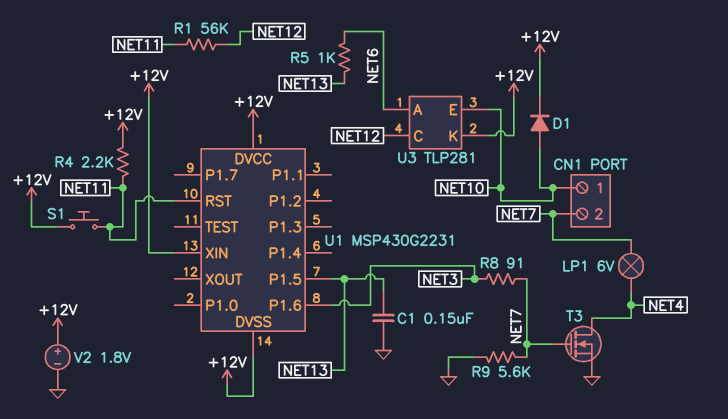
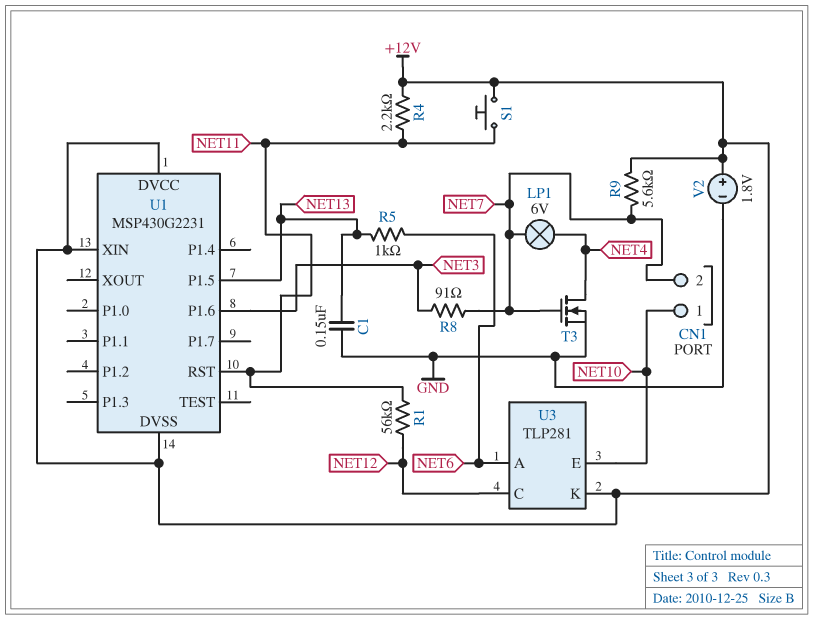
D1: diode (A NET10, K +12V) -> none
R9: 5.6k (GND, NET7) -> 5.6k (+12V, NET7)

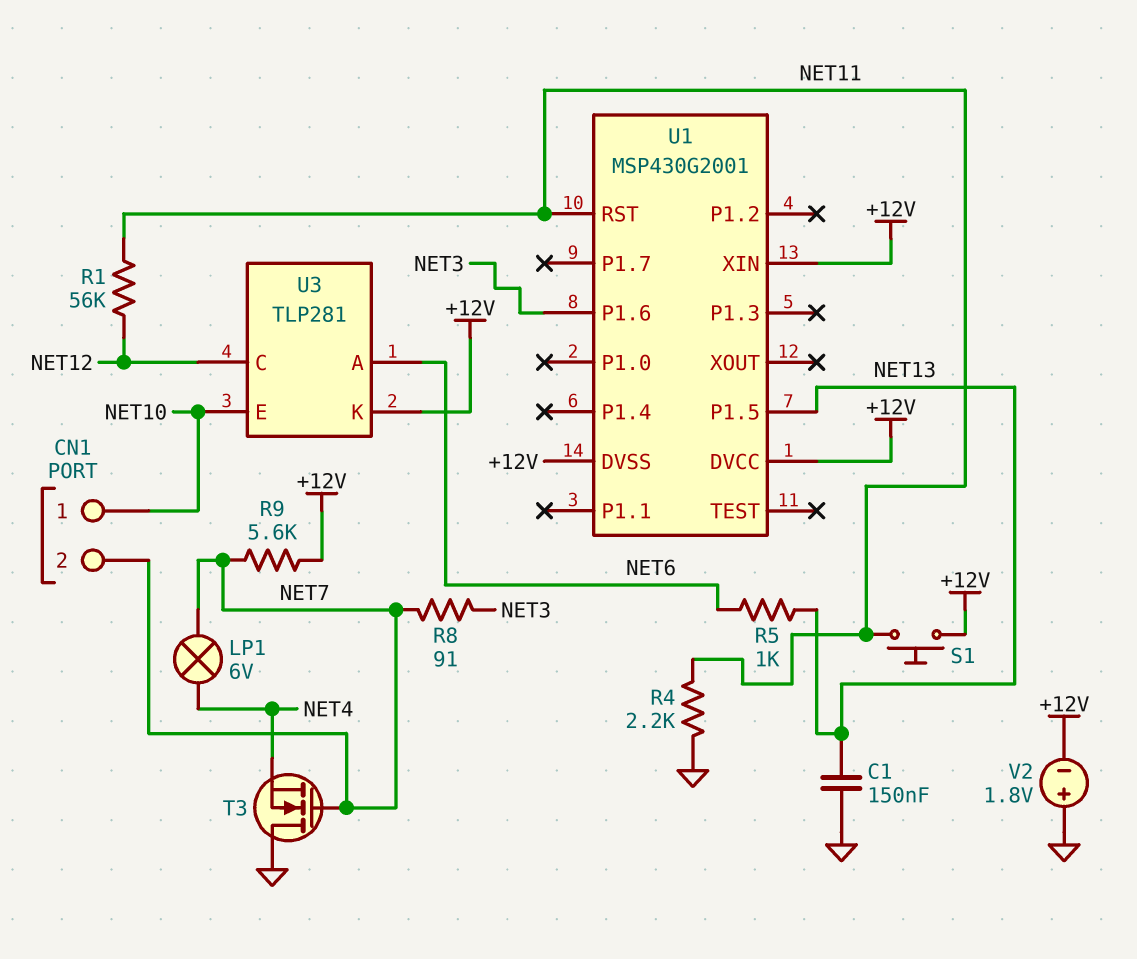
R4: 2.2k (+12V, NET11) -> 2.2k (GND, NET11)
T3: NMOS (G NET7, D NET4, S GND) -> NMOS (G NET7, D GND, S NET4)
U1: MSP430G2231 -> MSP430G2001
V2: 1.8V (plus +12V, minus GND) -> 1.8V (plus GND, minus +12V)

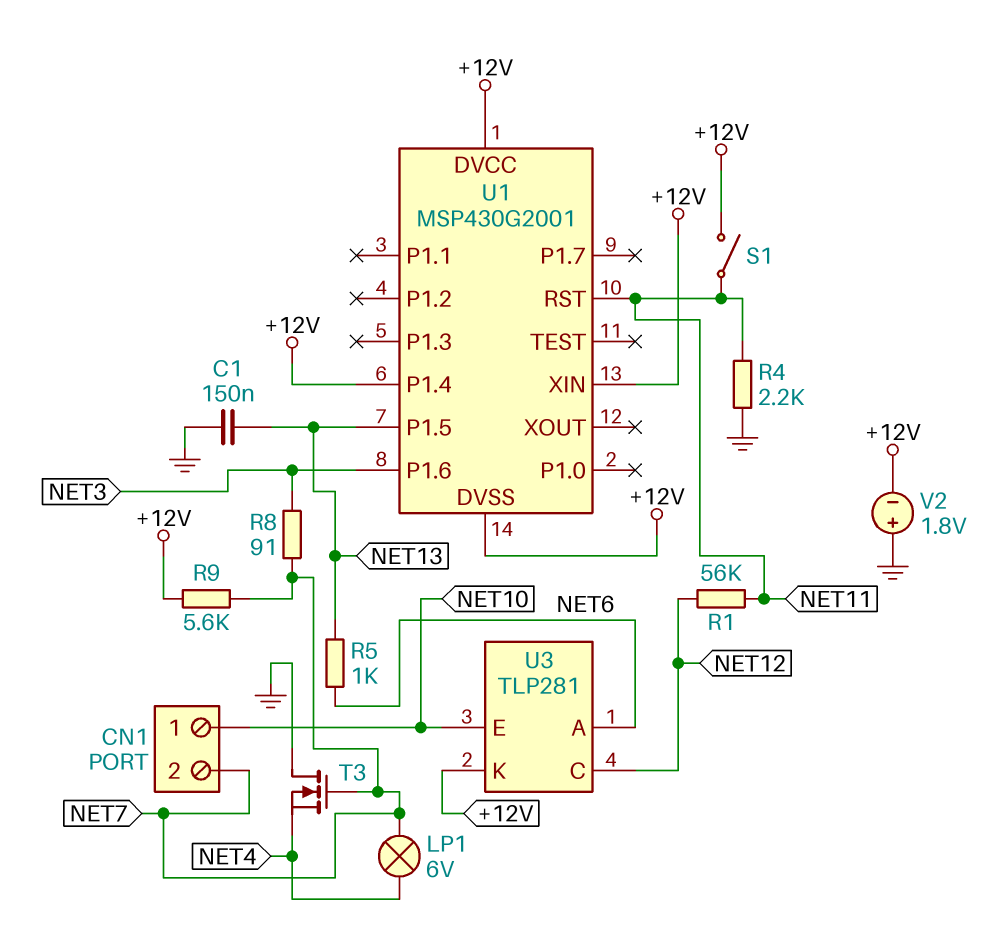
S1: button (+12V, NET11) -> switch (+12V, NET11)
U1 pin P1.4: none -> +12V

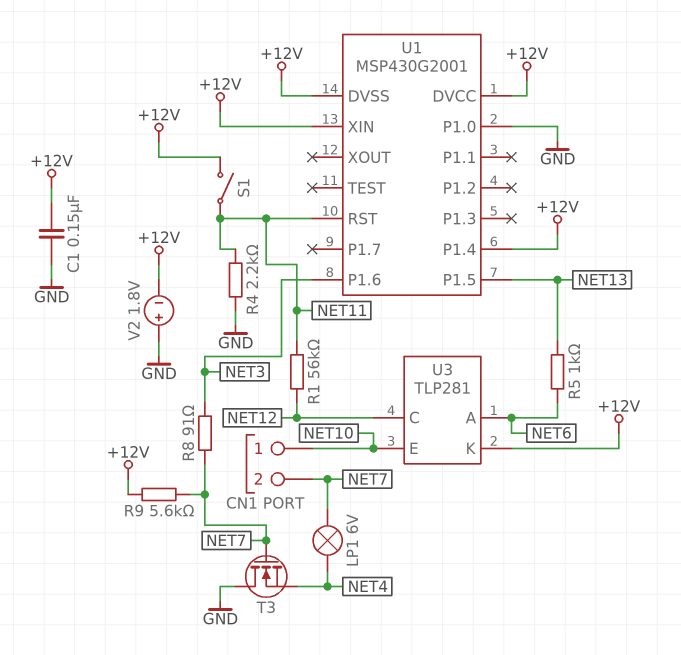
C1: 150nF (GND, NET13) -> 150nF (+12V, GND)
U1 pin P1.0: none -> GND

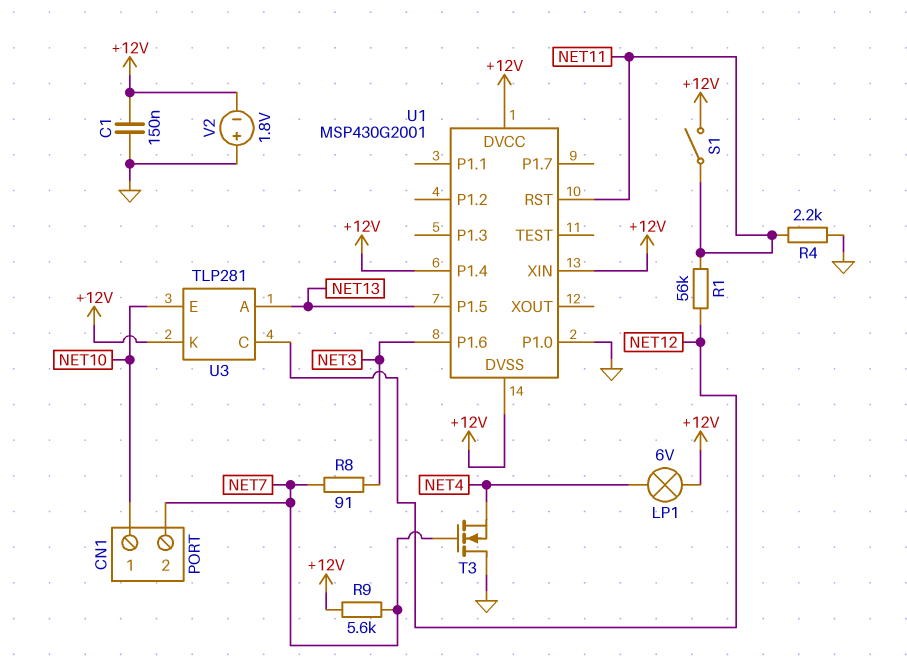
LP1: lamp 6V (NET4, NET7) -> lamp 6V (+12V, NET4)
R5: 1k (NET6, NET13) -> none
U3 pin A: NET6 -> NET13

